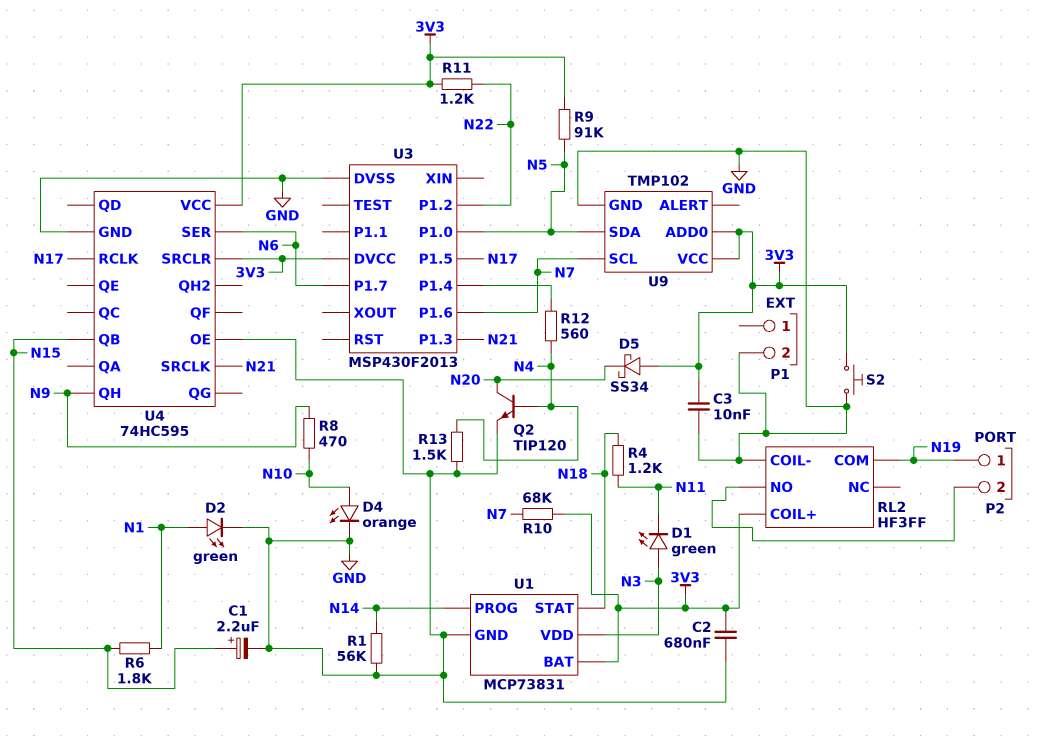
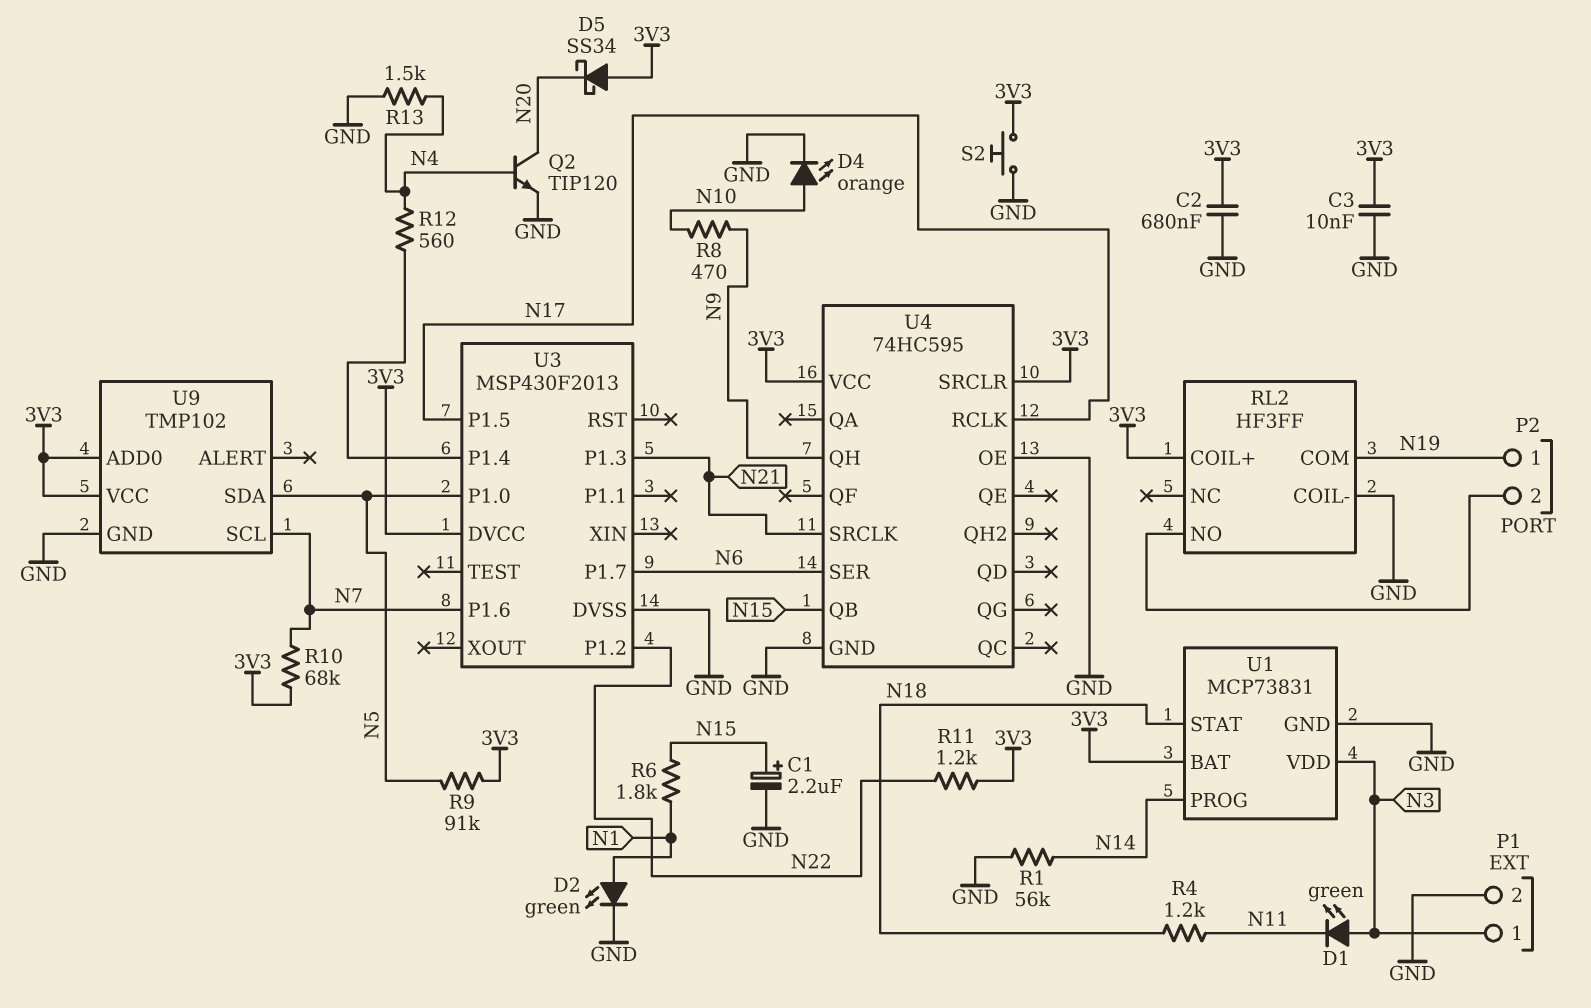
P1 pin 1: none -> N3

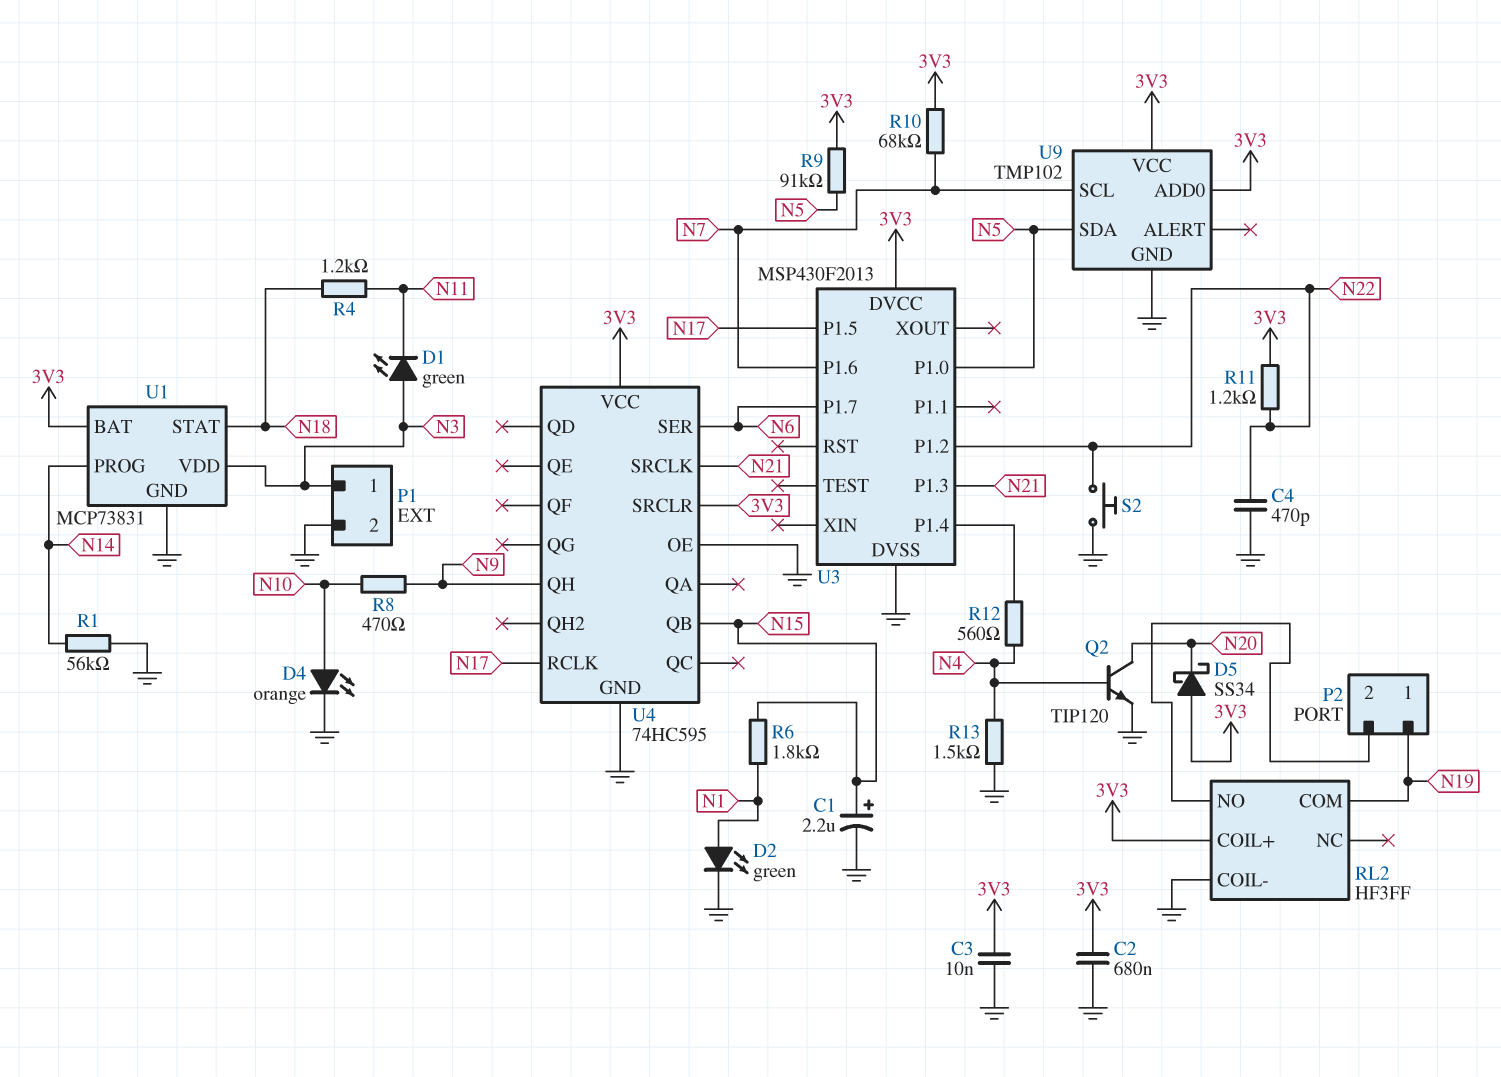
C4: none -> 470pF (GND, N22)
S2: button (3V3, GND) -> button (GND, N22)

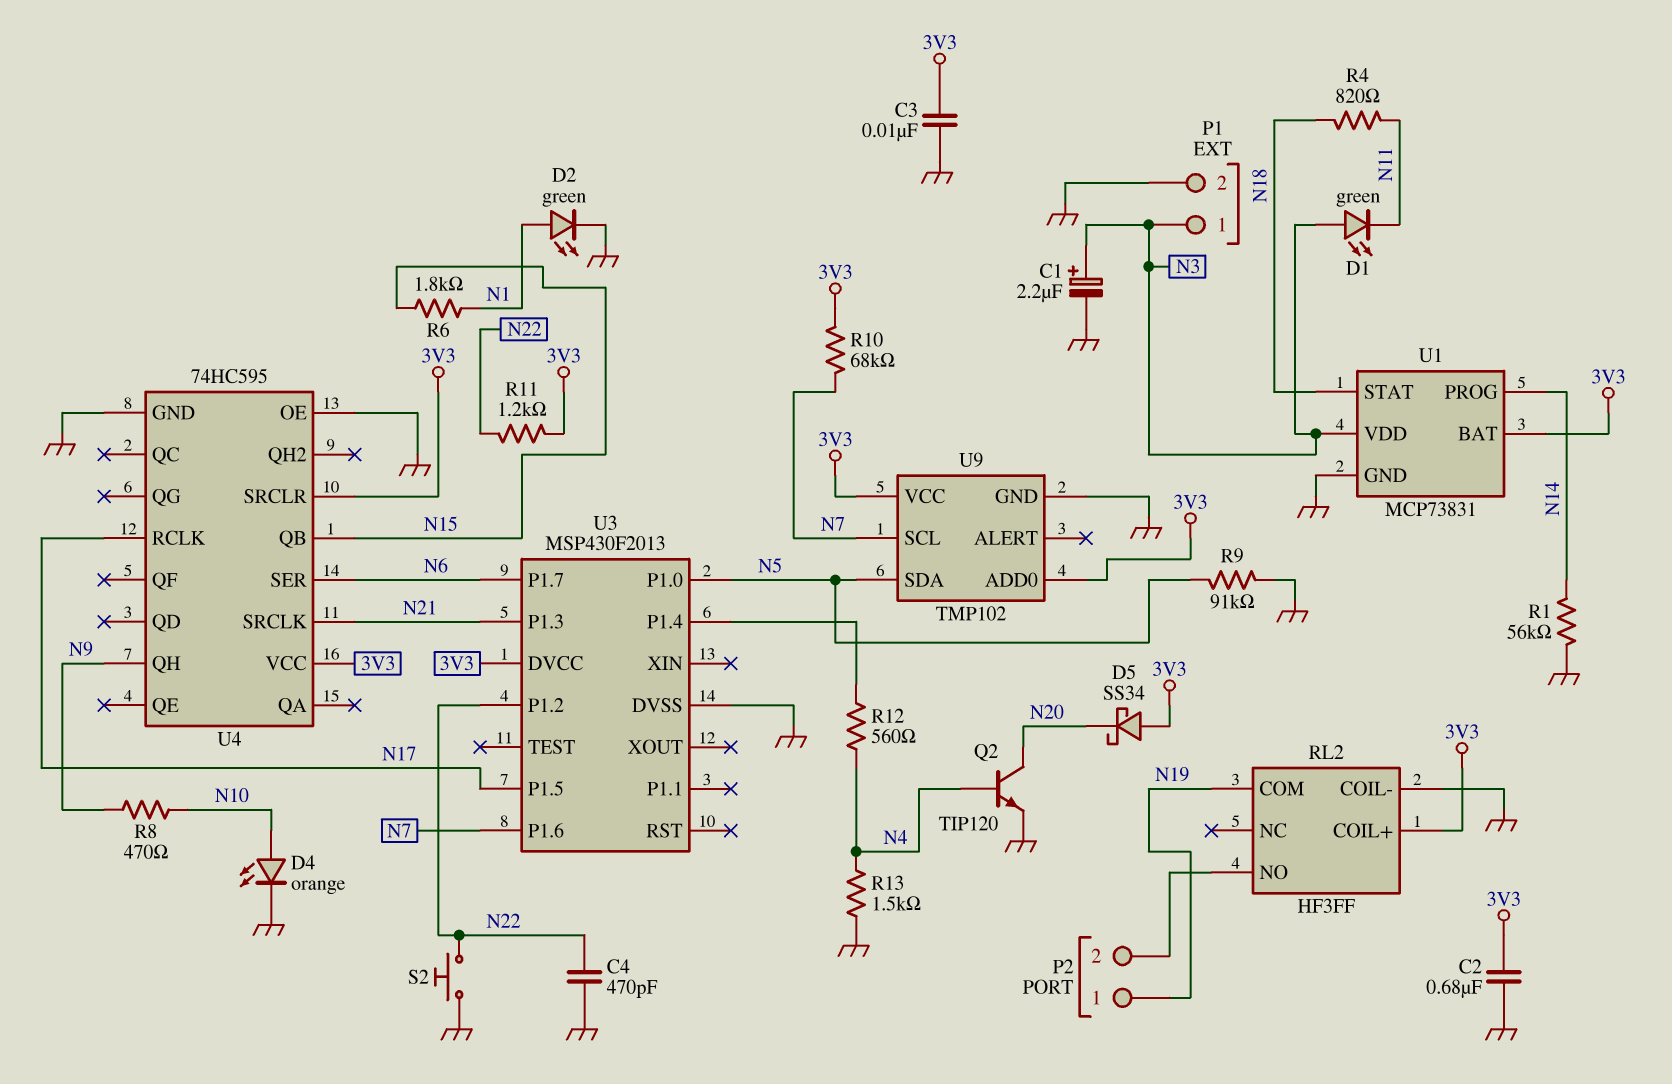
C1: 2.2uF (plus N15, minus GND) -> 2.2uF (plus N3, minus GND)
R4: 1.2k (N11, N18) -> 820 (N11, N18)
R9: 91k (3V3, N5) -> 91k (GND, N5)

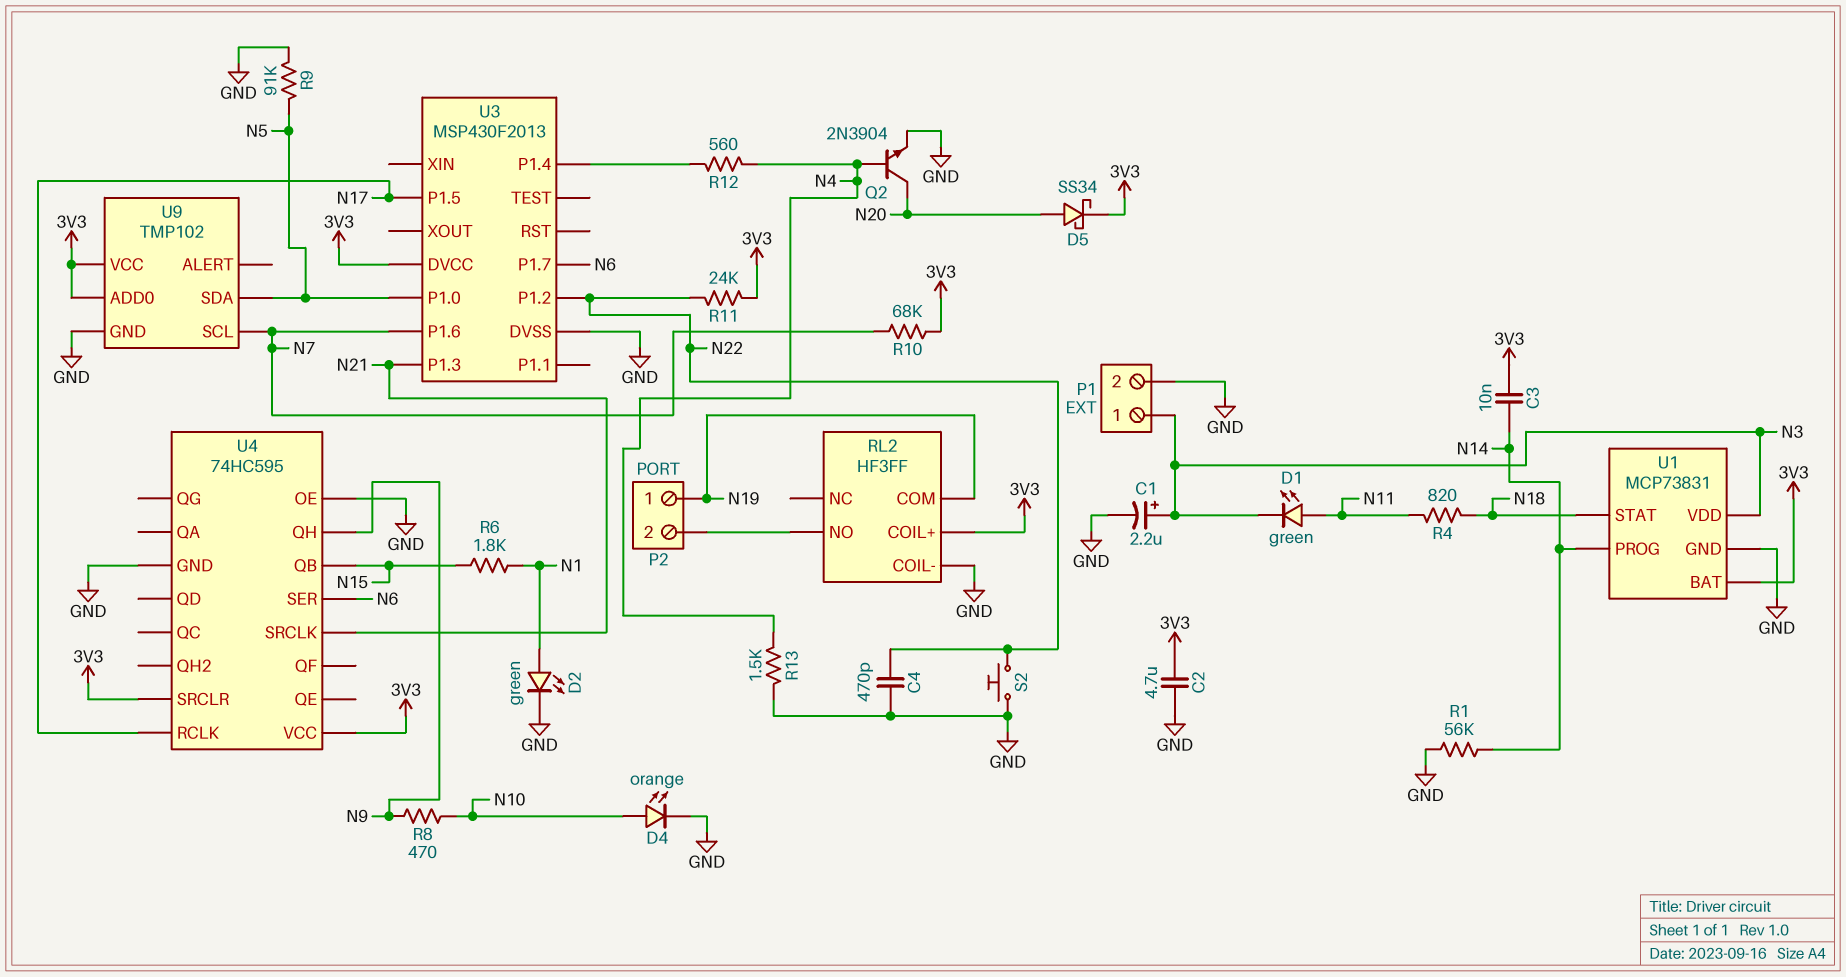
C2: 680nF (3V3, GND) -> 4.7uF (3V3, GND)
C3: 10nF (3V3, GND) -> 10nF (3V3, N14)
D1: LED green (A N3, K N11) -> LED green (A N11, K N3)
D5: schottky SS34 (A 3V3, K N20) -> schottky SS34 (A N20, K 3V3)
Q2: NPN TIP120 (B N4, C N20, E GND) -> NPN 2N3904 (B N4, C N20, E GND)
R11: 1.2k (3V3, N22) -> 24k (3V3, N22)

